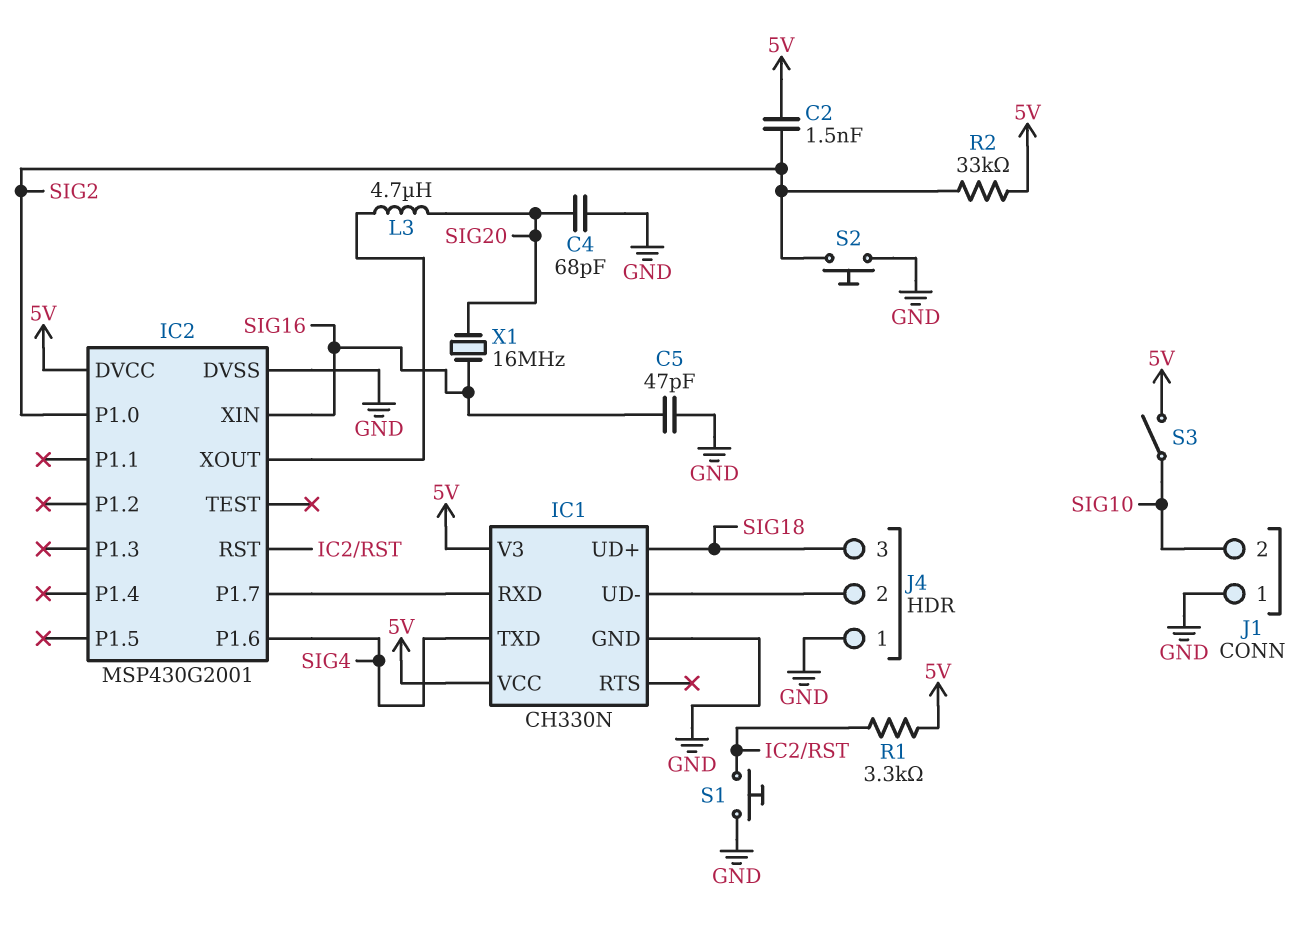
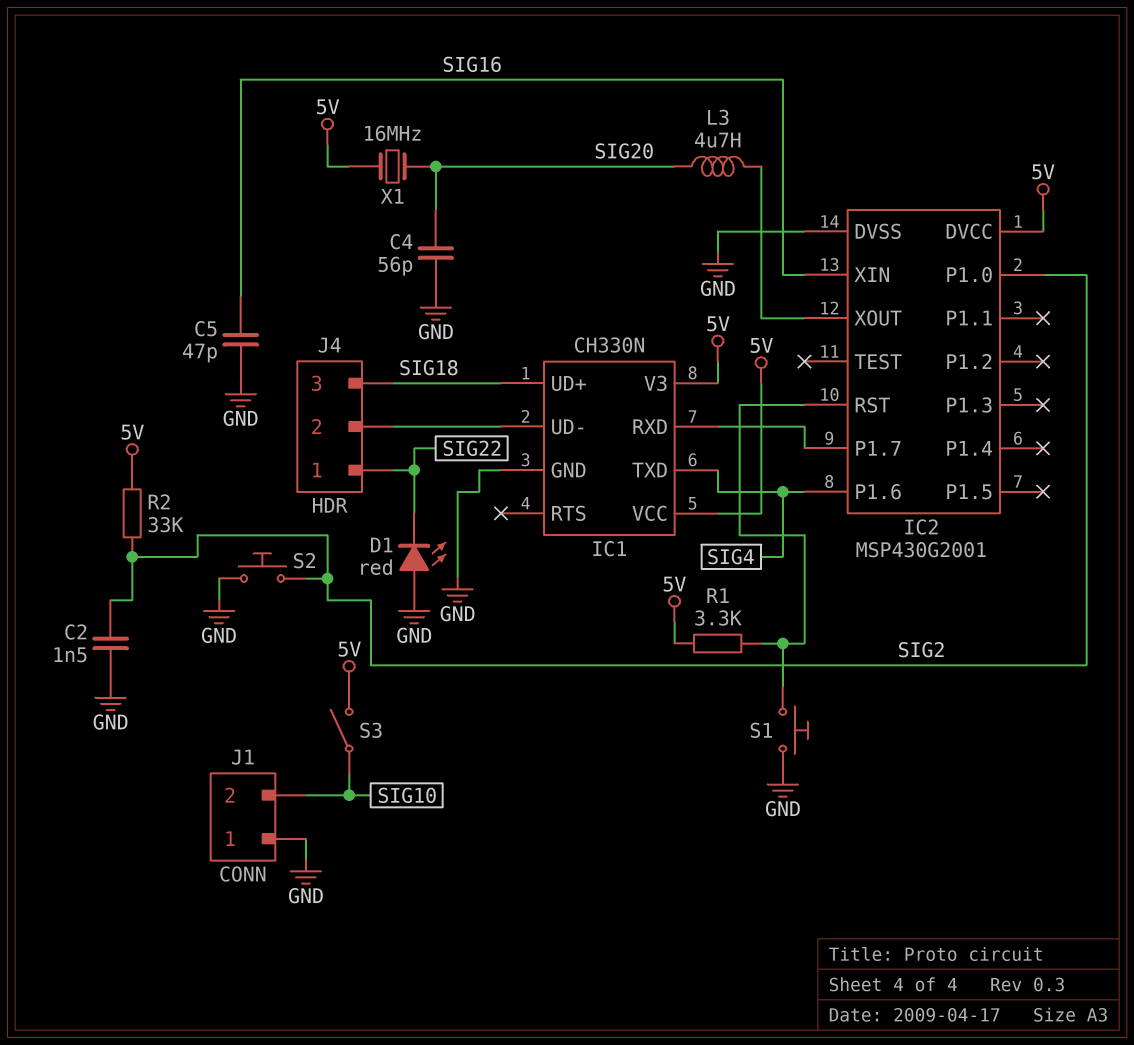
C2: 1.5nF (5V, SIG2) -> 1.5nF (GND, SIG2)
C4: 68pF (GND, SIG20) -> 56pF (GND, SIG20)
D1: none -> LED red (A GND, K SIG22)
J4 pin 1: GND -> SIG22
X1: 16MHz (SIG16, SIG20) -> 16MHz (5V, SIG20)

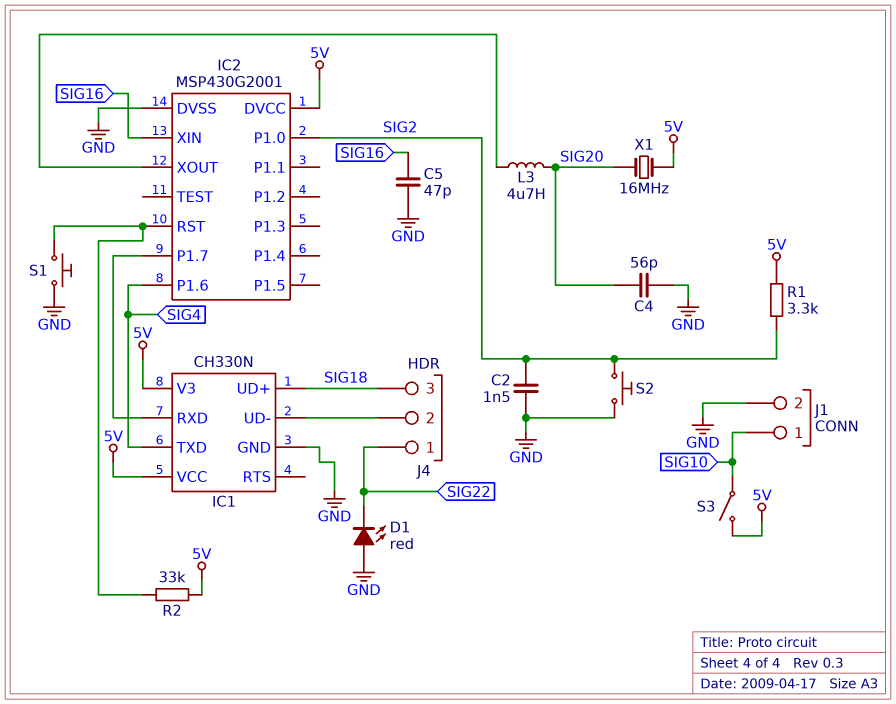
J1 pin 1: GND -> SIG10
J1 pin 2: SIG10 -> GND
R1: 3.3k (5V, IC2/RST) -> 3.3k (5V, SIG2)
R2: 33k (5V, SIG2) -> 33k (5V, IC2/RST)

